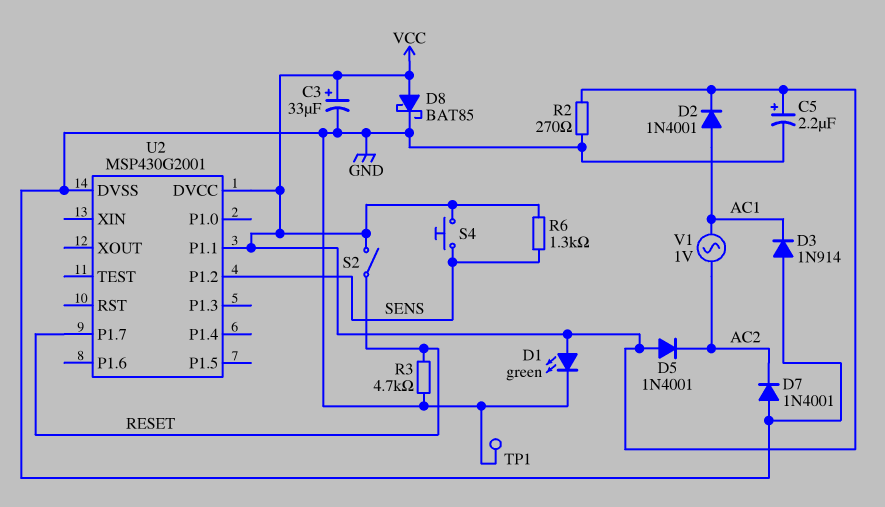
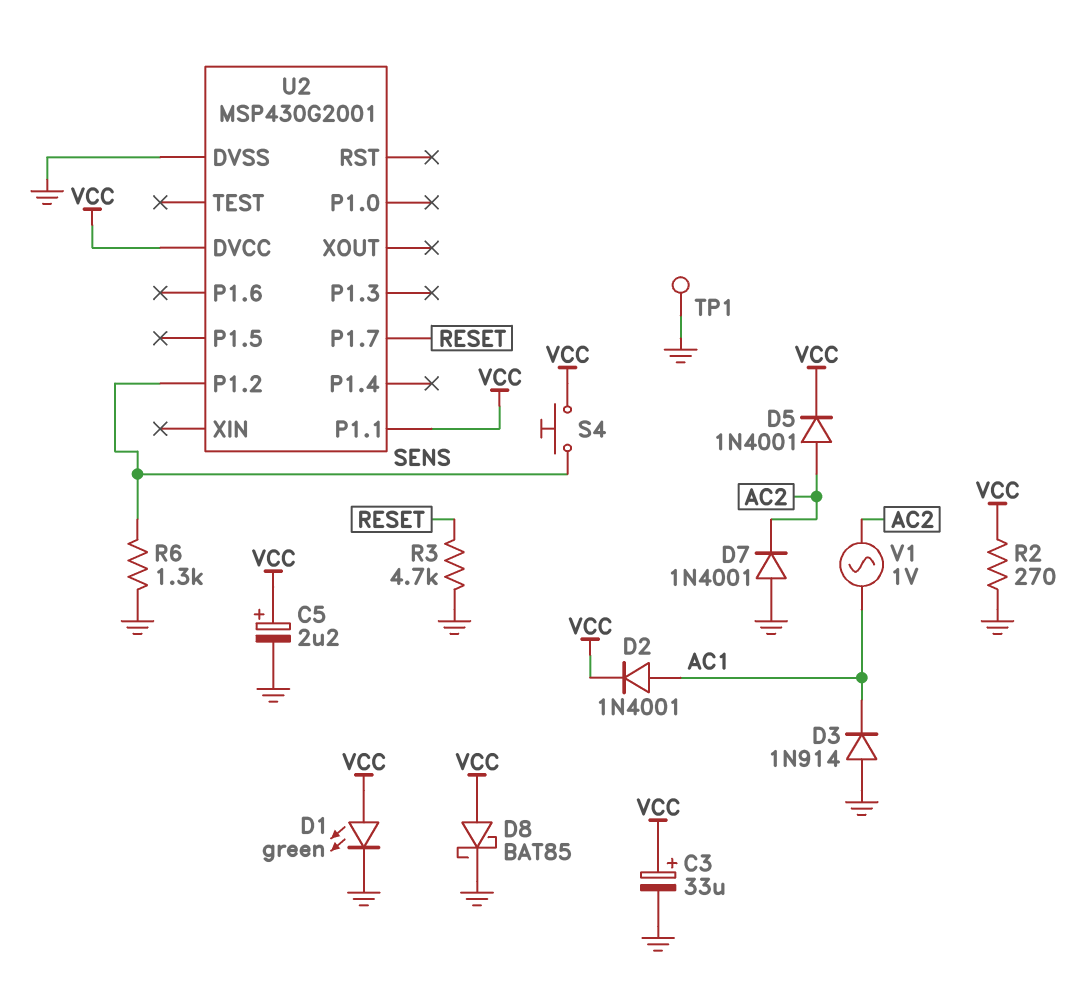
D5: diode 1N4001 (A VCC, K AC2) -> diode 1N4001 (A AC2, K VCC)
R6: 1.3k (SENS, VCC) -> 1.3k (GND, SENS)
S2: switch (RESET, VCC) -> none

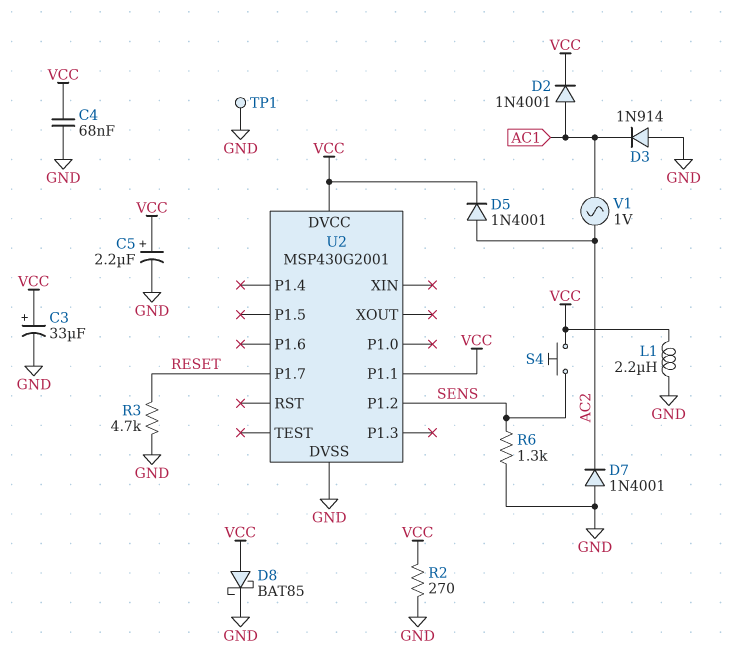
C4: none -> 68nF (GND, VCC)
D1: LED green (A VCC, K GND) -> none
L1: none -> 2.2uH (GND, VCC)

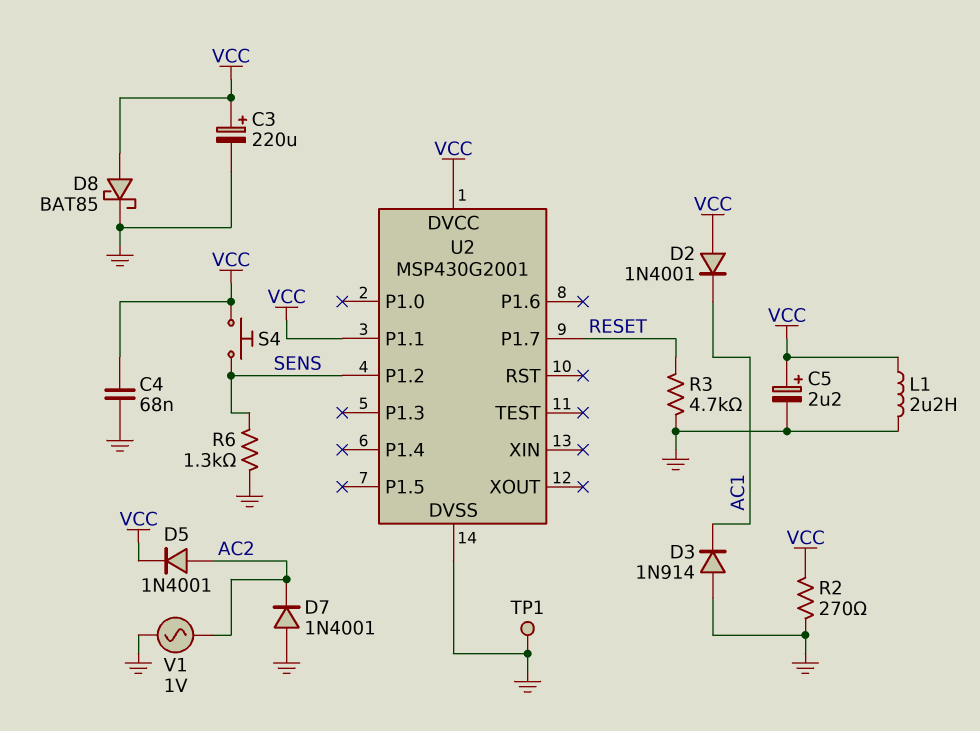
C3: 33uF (plus VCC, minus GND) -> 220uF (plus VCC, minus GND)
D2: diode 1N4001 (A AC1, K VCC) -> diode 1N4001 (A VCC, K AC1)
V1: AC 1V (AC1, AC2) -> AC 1V (AC2, GND)

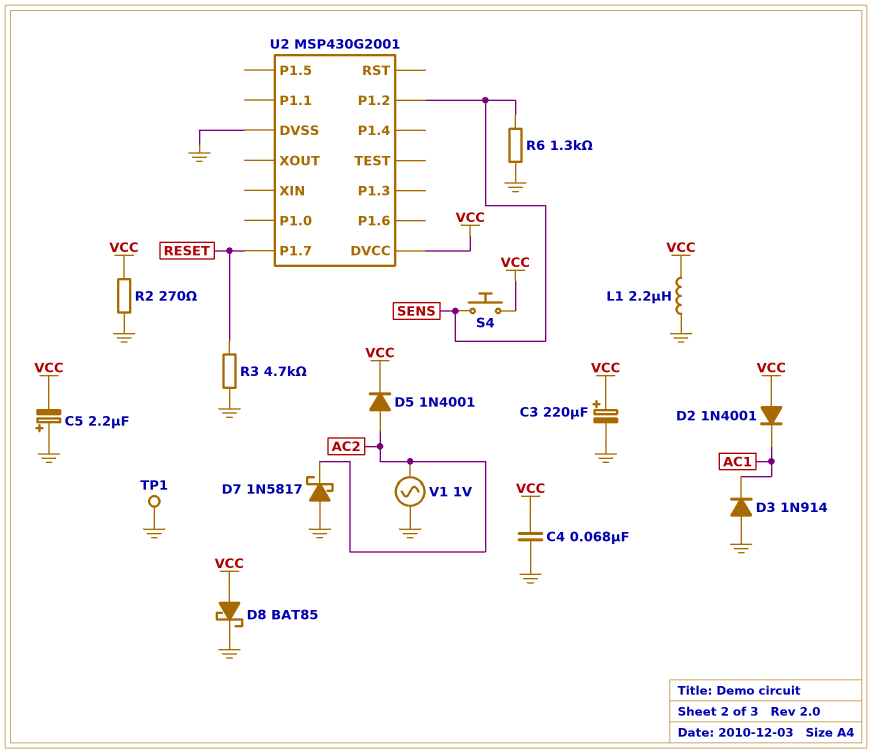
C5: 2.2uF (plus VCC, minus GND) -> 2.2uF (plus GND, minus VCC)
D7: diode 1N4001 (A GND, K AC2) -> schottky 1N5817 (A GND, K AC2)
U2 pin P1.1: VCC -> none

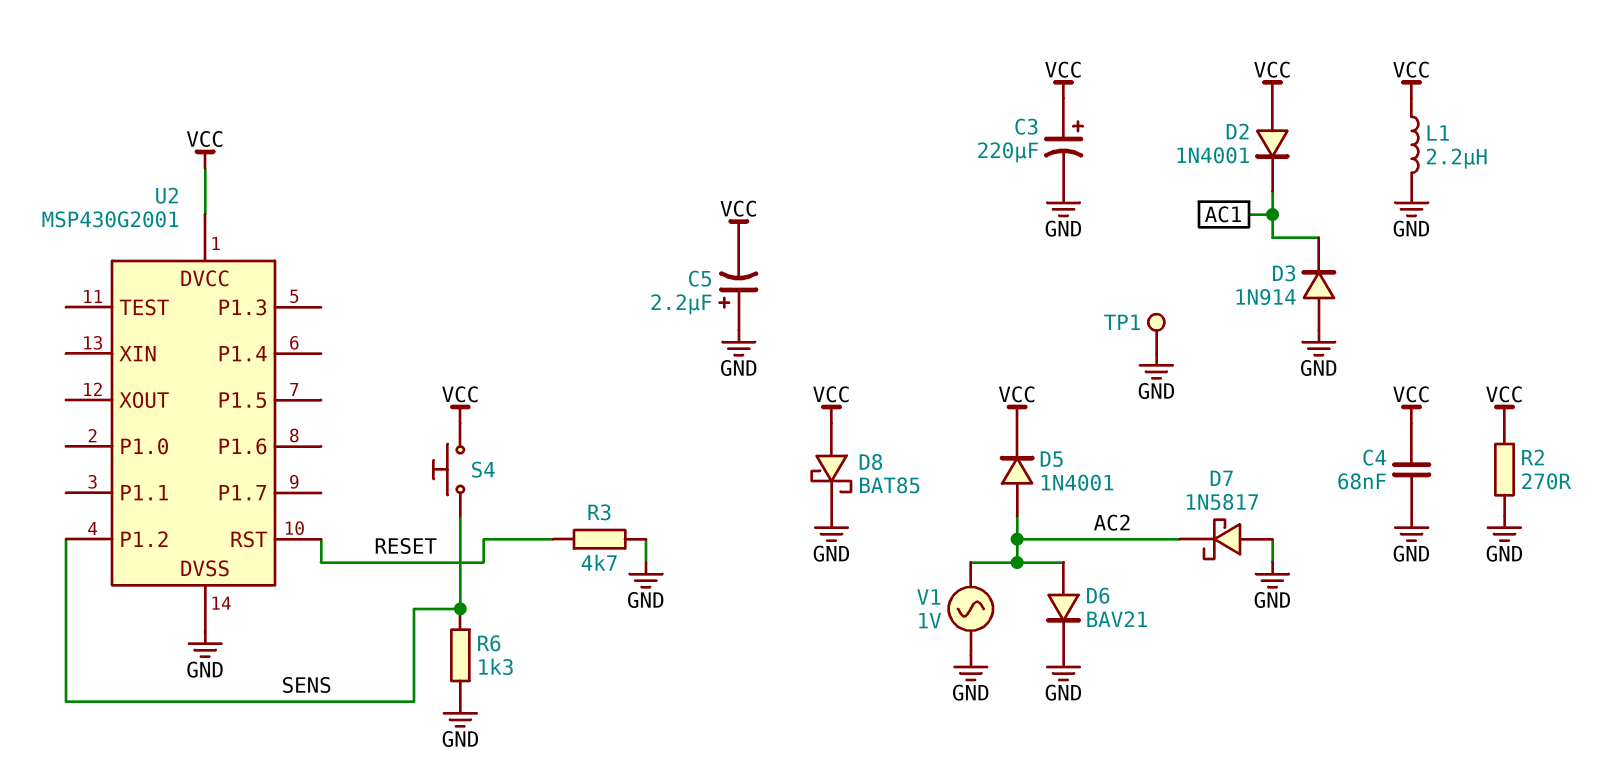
D6: none -> diode BAV21 (A AC2, K GND)
U2 pin P1.7: RESET -> none
U2 pin RST: none -> RESET

